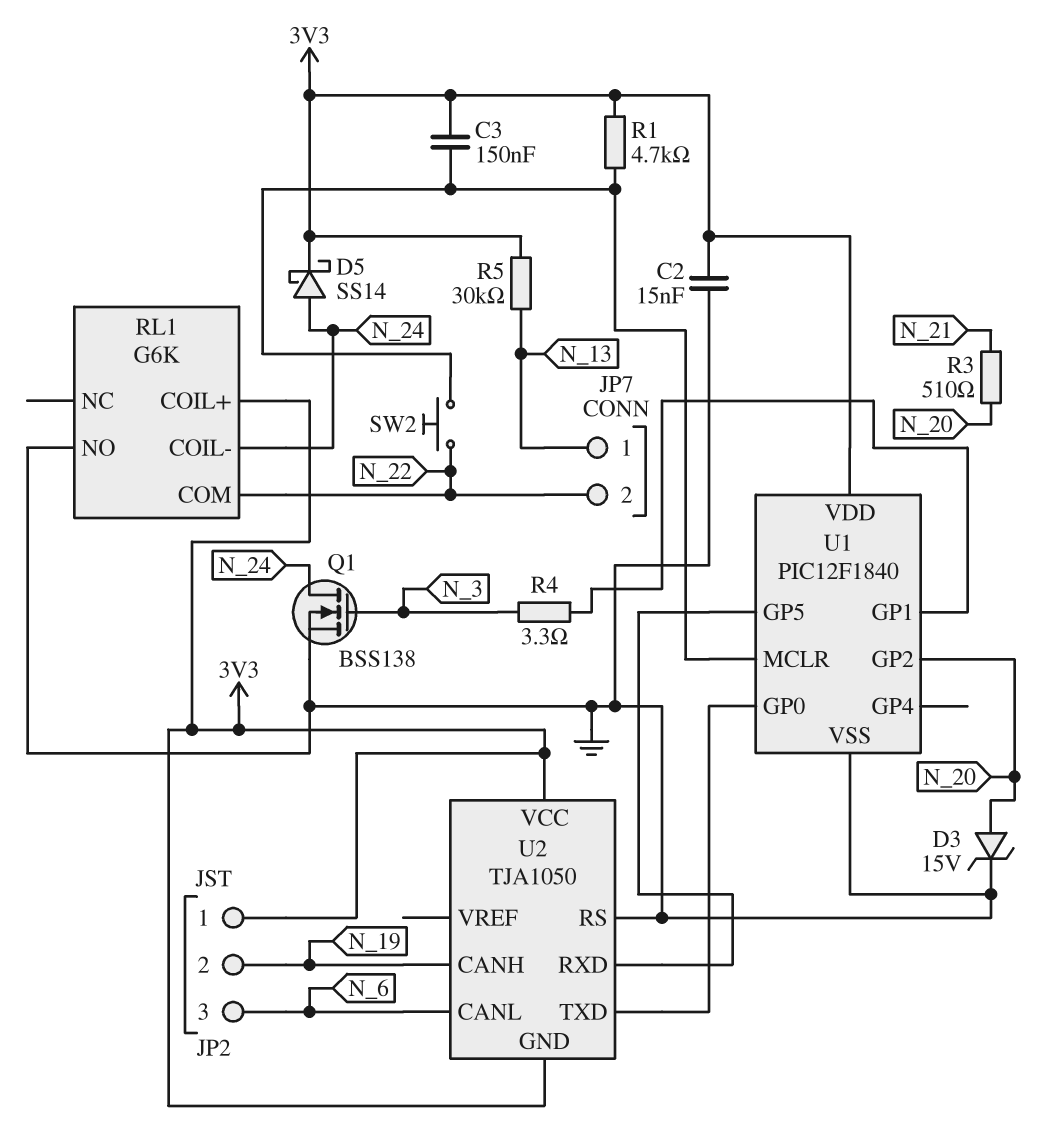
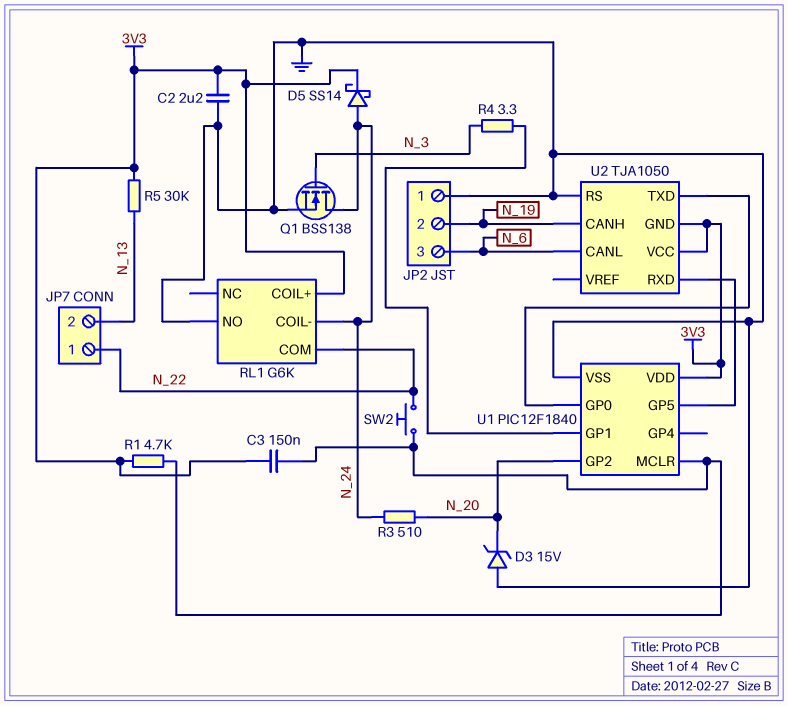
C2: 15nF (3V3, GND) -> 2.2uF (3V3, GND)
D3: zener 15V (A N_20, K GND) -> zener 15V (A GND, K N_20)
JP2 pin 1: 3V3 -> GND
JP7 pin 1: N_13 -> N_22
JP7 pin 2: N_22 -> N_13
R3: 510 (N_20, N_21) -> 510 (N_20, N_24)

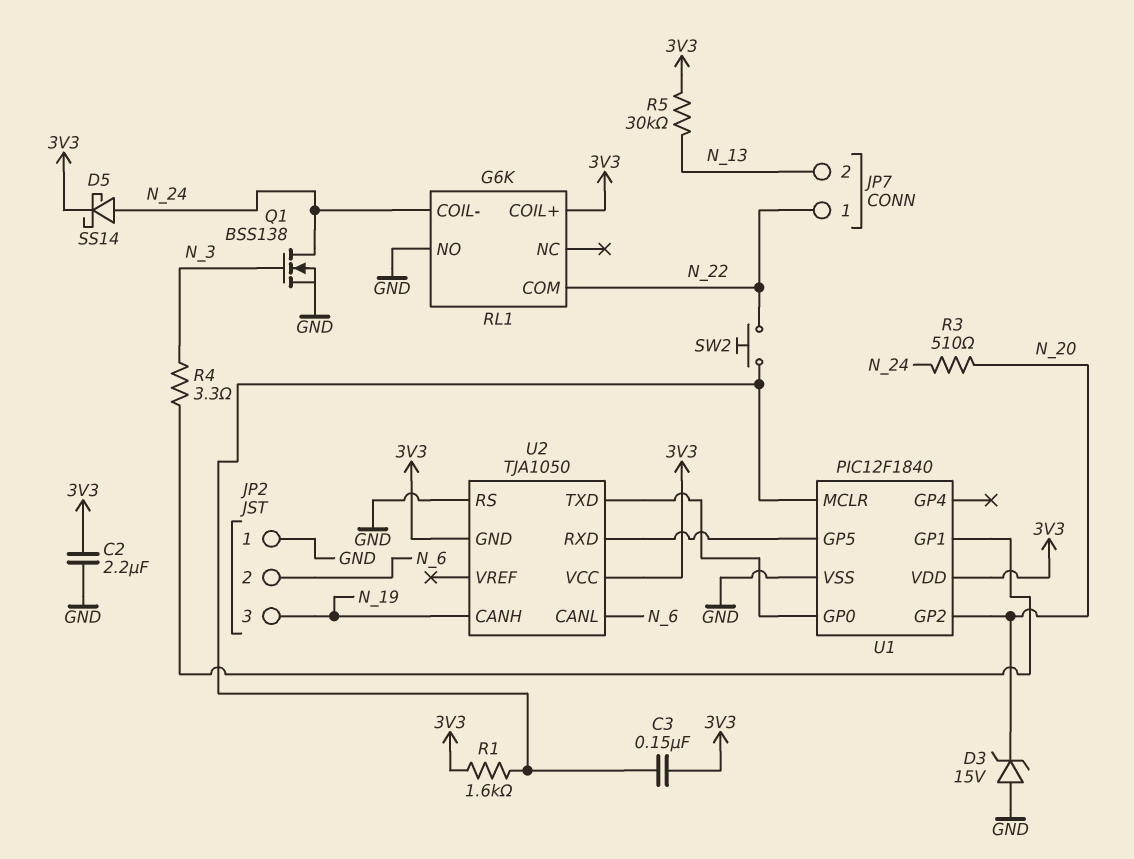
JP2 pin 2: N_19 -> N_6
JP2 pin 3: N_6 -> N_19
R1: 4.7k (3V3, U1/MCLR) -> 1.6k (3V3, U1/MCLR)

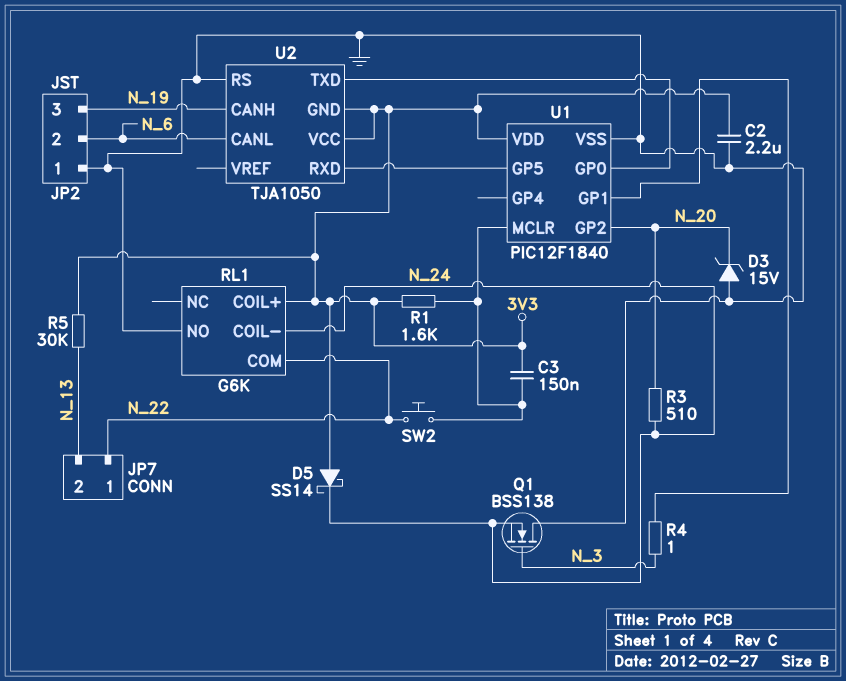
D5: schottky SS14 (A N_24, K 3V3) -> schottky SS14 (A 3V3, K N_24)
Q1: NMOS BSS138 (G N_3, D N_24, S GND) -> NMOS BSS138 (G N_3, D GND, S N_24)
R4: 3.3 (N_3, U1/GP1) -> 1 (N_3, U1/GP1)

